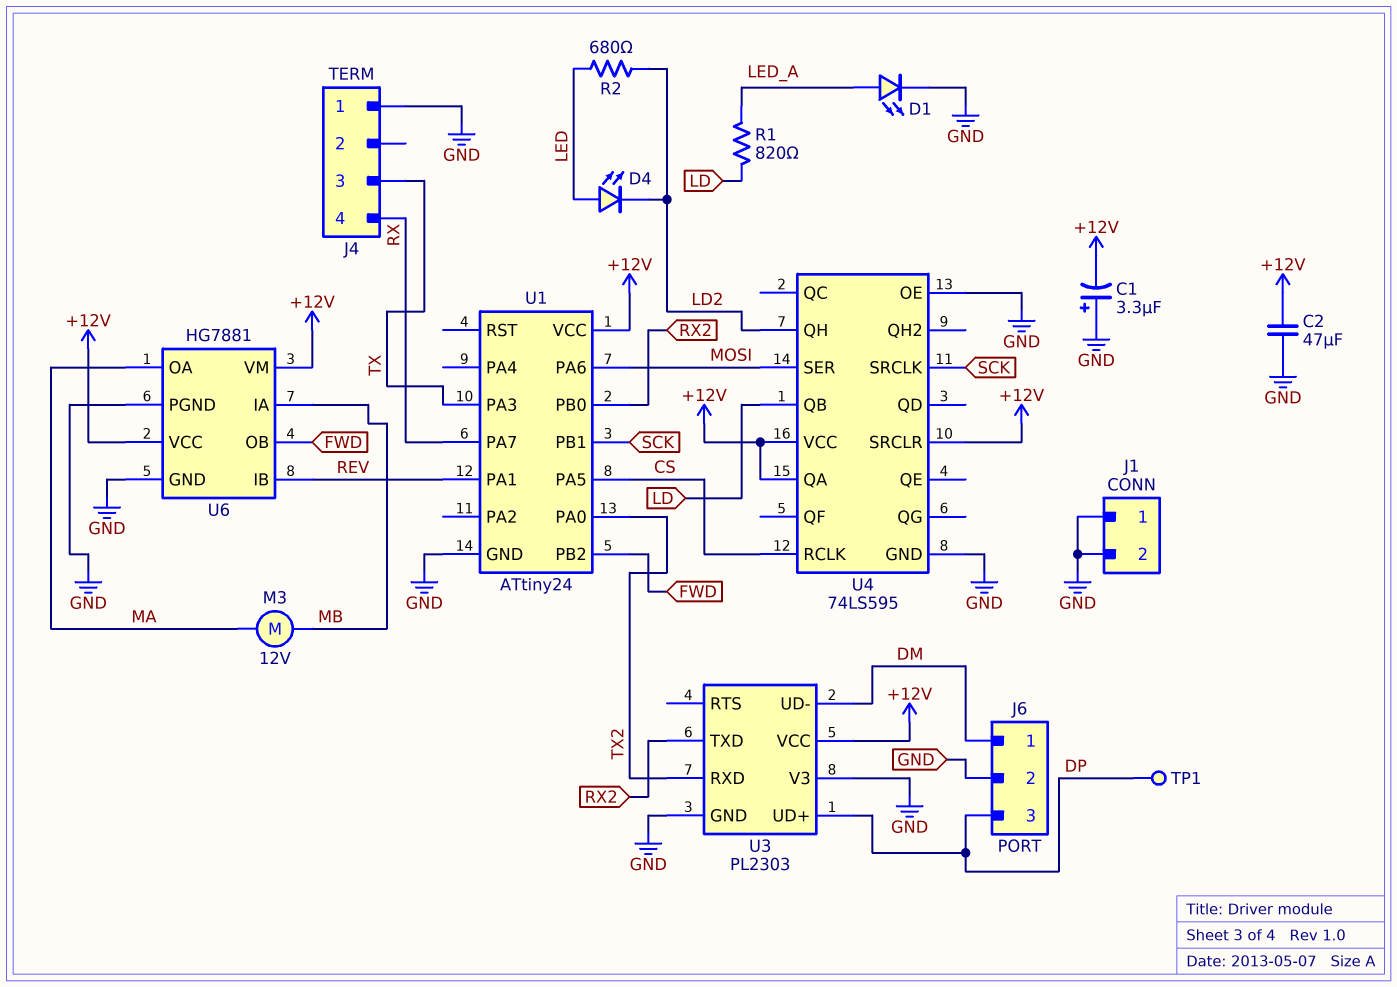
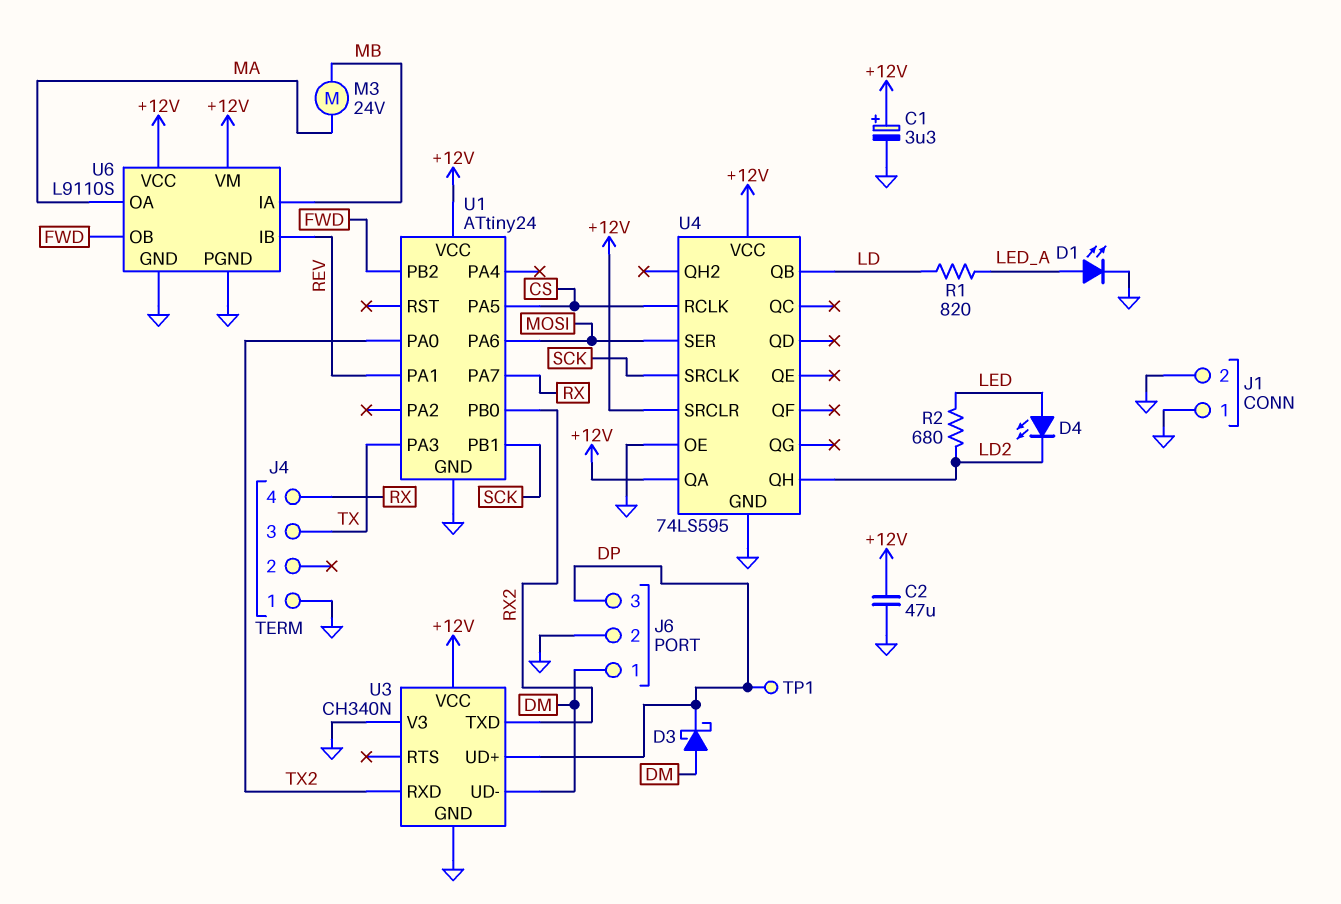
C1: 3.3uF (plus GND, minus +12V) -> 3.3uF (plus +12V, minus GND)
D3: none -> schottky (A DM, K DP)
M3: motor 12V (MA, MB) -> motor 24V (MA, MB)
U3: PL2303 -> CH340N
U6: HG7881 -> L9110S

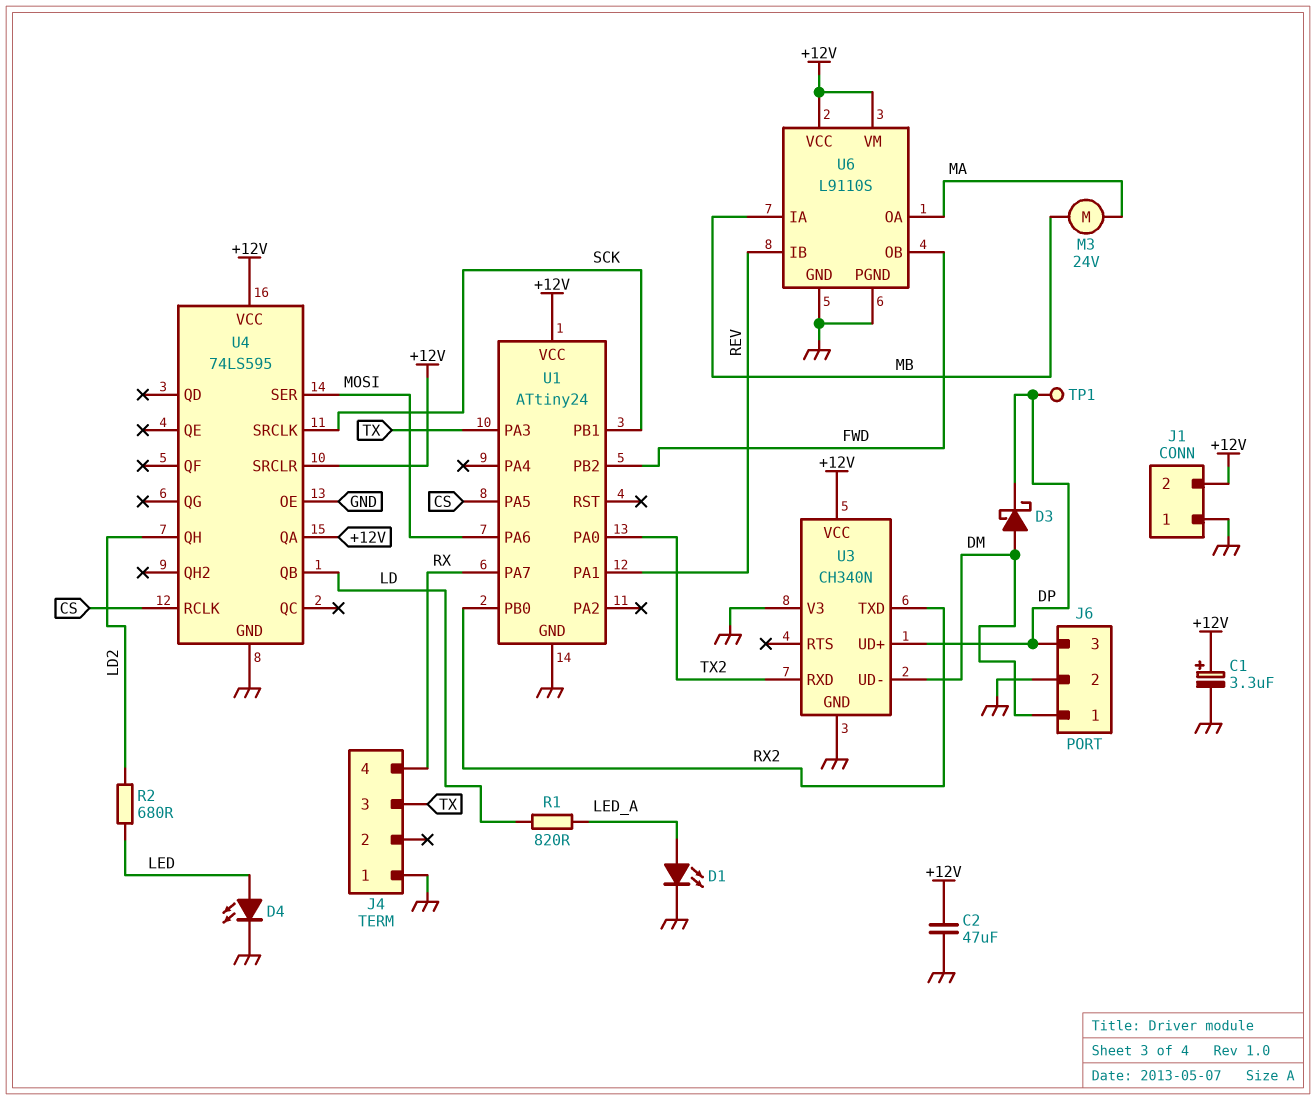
D4: LED (A LED, K LD2) -> LED (A LED, K GND)
J1 pin 2: GND -> +12V

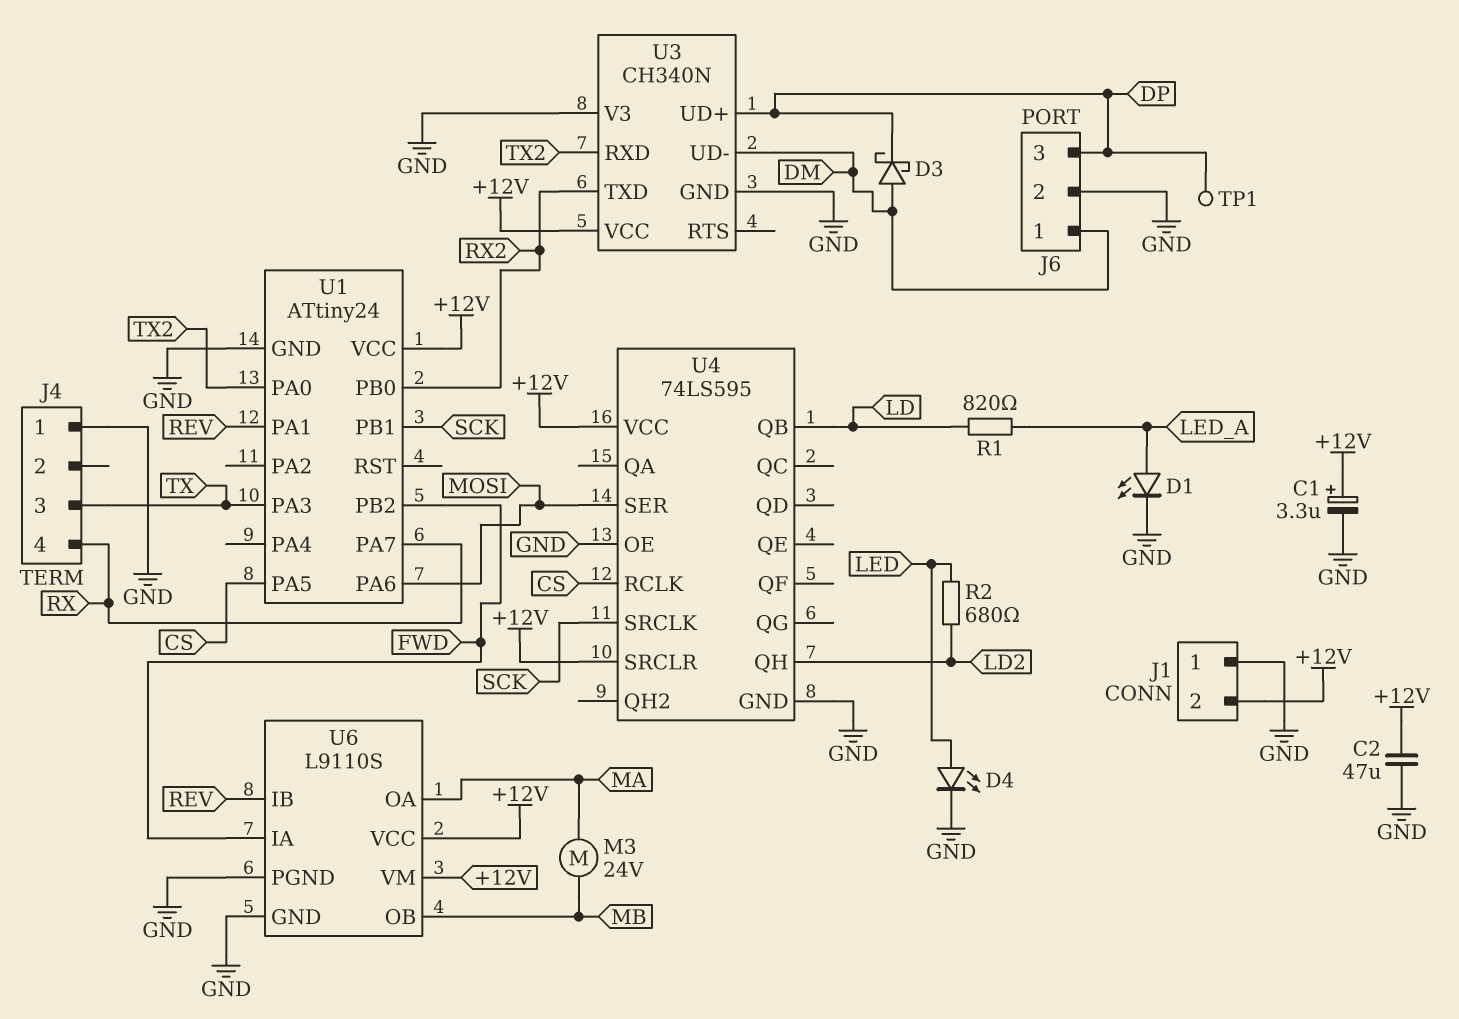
U4 pin QA: +12V -> none
U6 pin IA: MB -> FWD
U6 pin OB: FWD -> MB

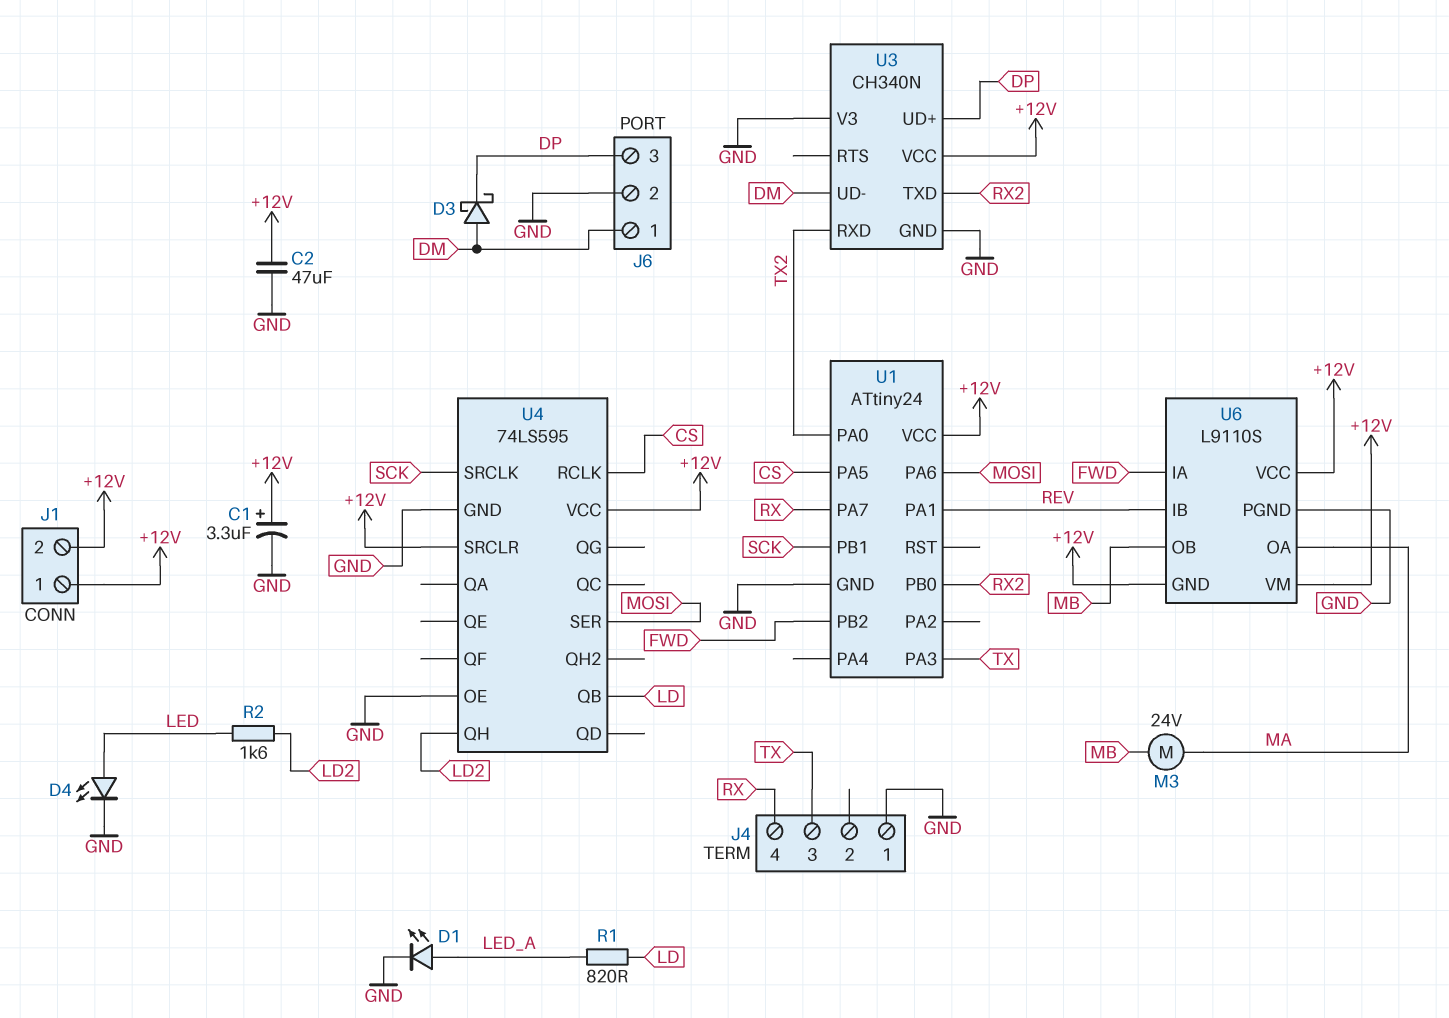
J1 pin 1: GND -> +12V
R2: 680 (LD2, LED) -> 1.6k (LD2, LED)
TP1: test point (DP) -> none
U6 pin GND: GND -> +12V

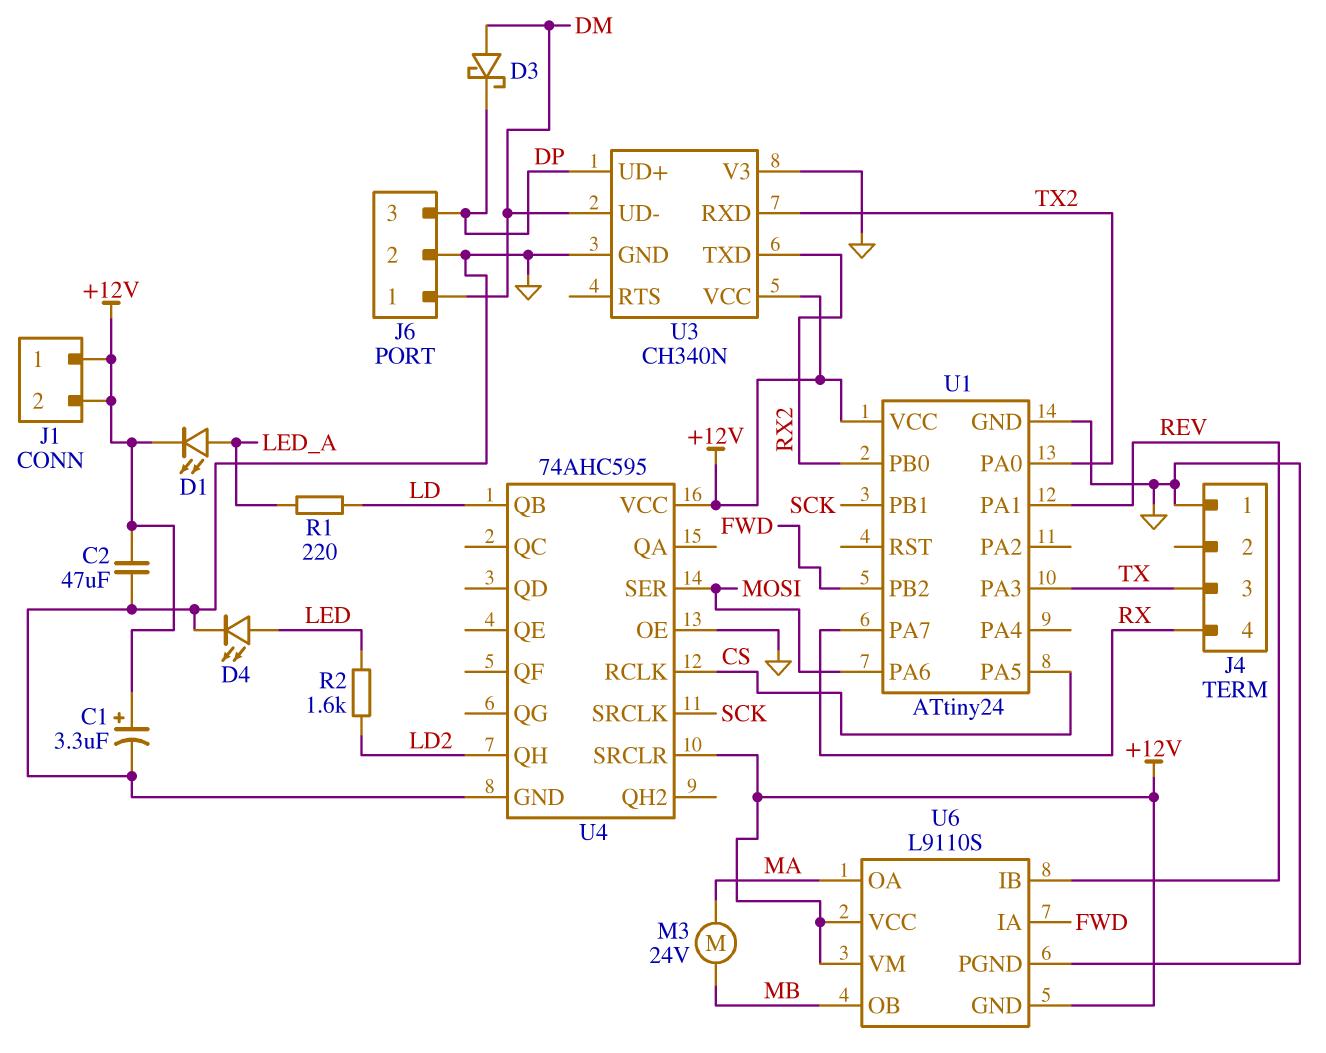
D1: LED (A LED_A, K GND) -> LED (A LED_A, K +12V)
R1: 820 (LD, LED_A) -> 220 (LD, LED_A)
U4: 74LS595 -> 74AHC595

